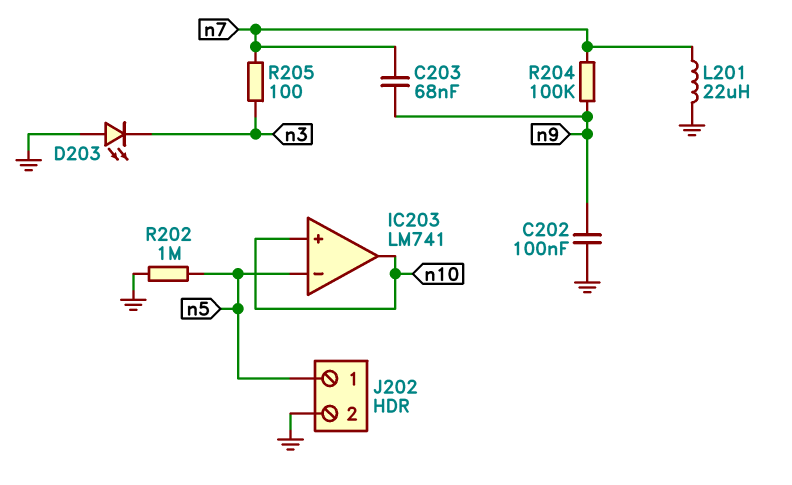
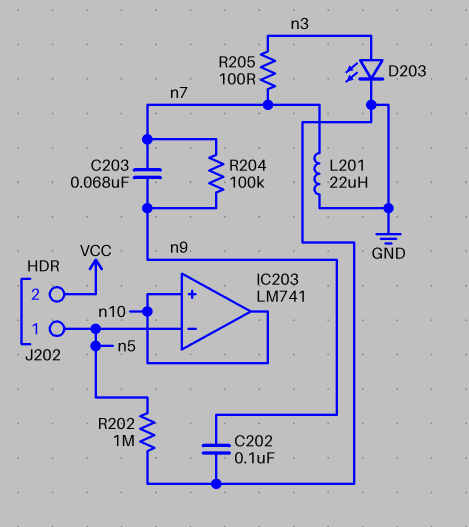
D203: LED (A GND, K n3) -> LED (A n3, K GND)
J202 pin 2: GND -> VCC

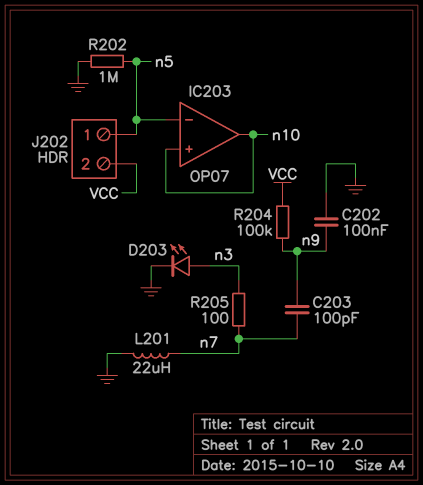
C203: 68nF (n7, n9) -> 100pF (n7, n9)
IC203: LM741 -> OP07
R204: 100k (n7, n9) -> 100k (VCC, n9)

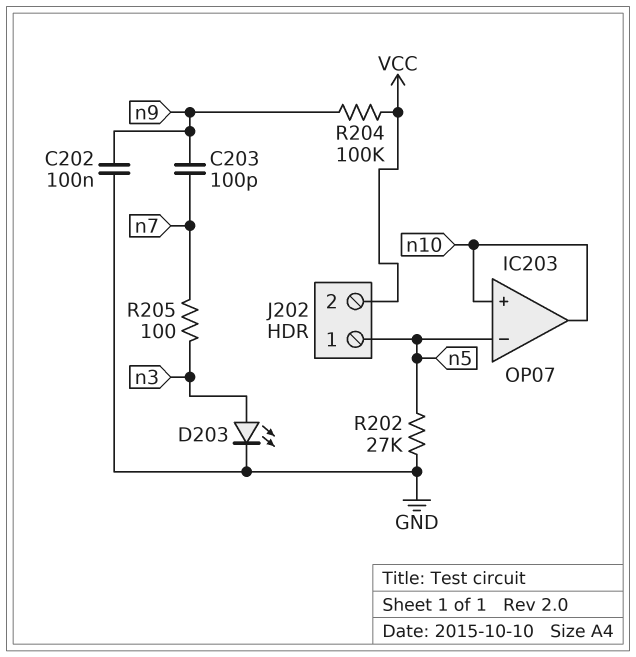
L201: 22uH (GND, n7) -> none
R202: 1M (GND, n5) -> 27k (GND, n5)

